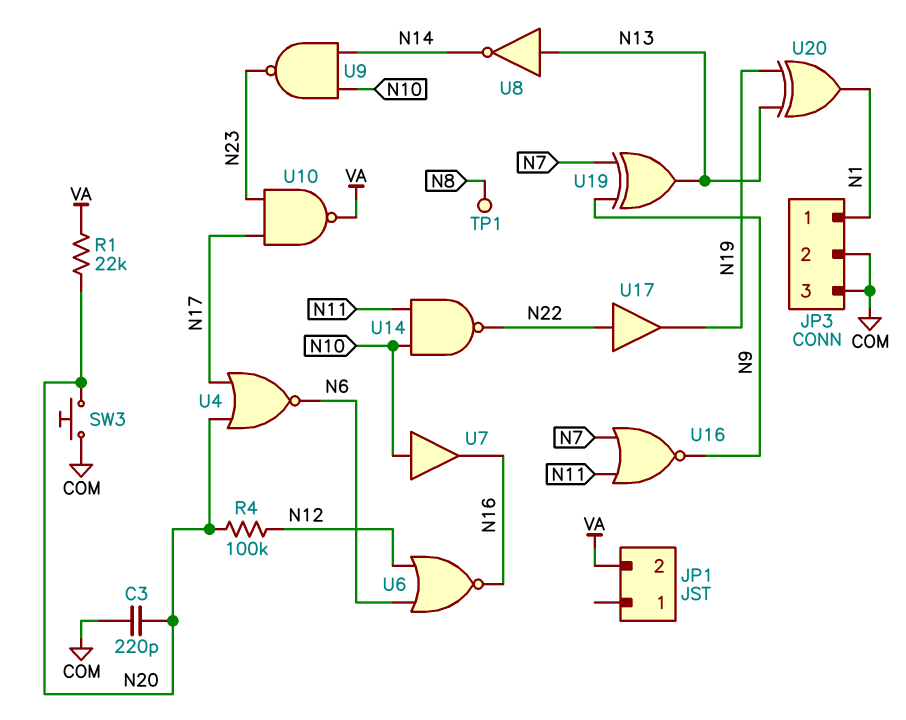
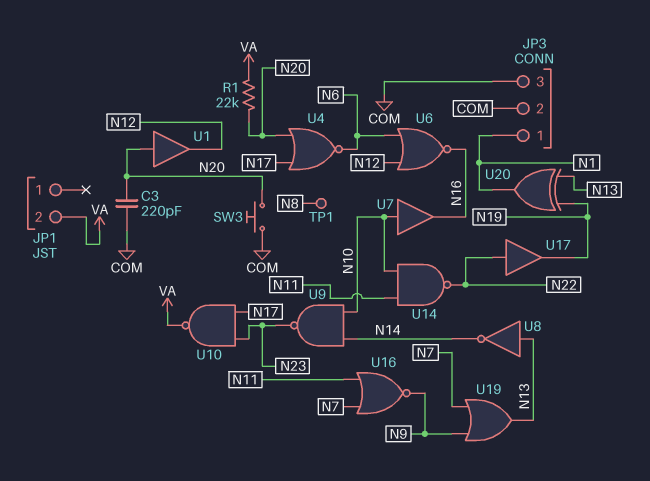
R4: 100k (N12, N20) -> none
U1: none -> buffer (in N20, out N12)
U19: XOR (in N7, in N9, out N13) -> OR (in N7, in N9, out N13)

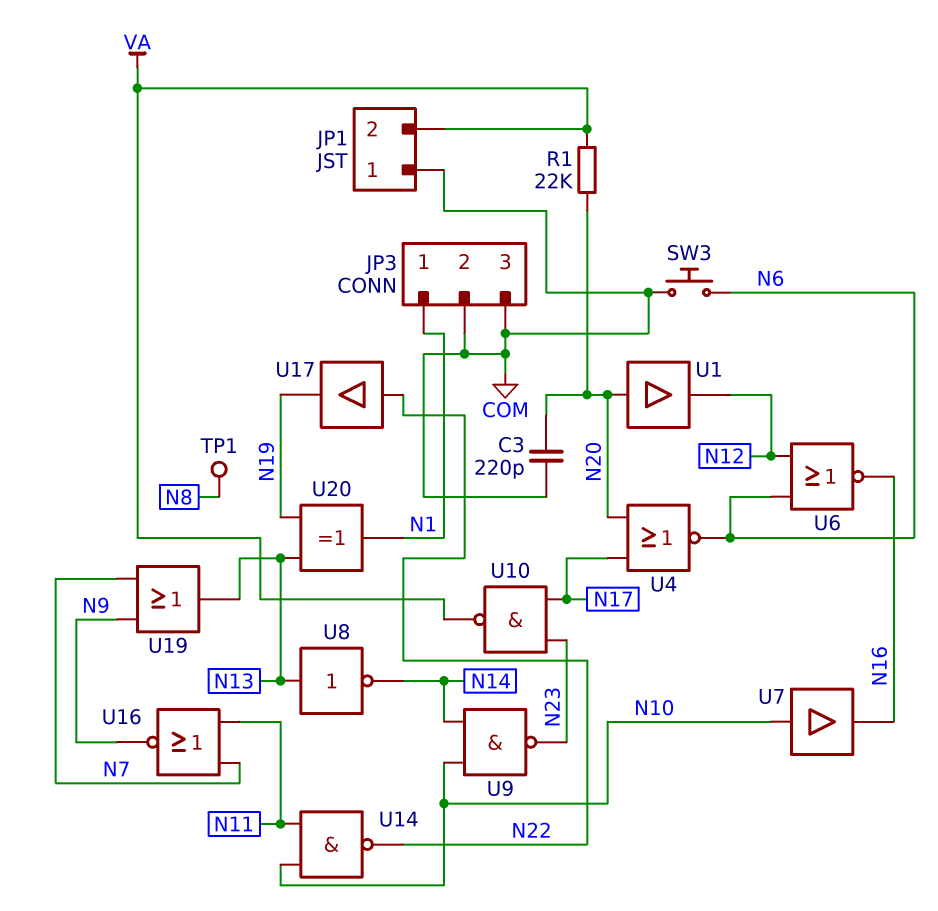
JP1 pin 1: none -> COM
SW3: button (COM, N20) -> button (COM, N6)

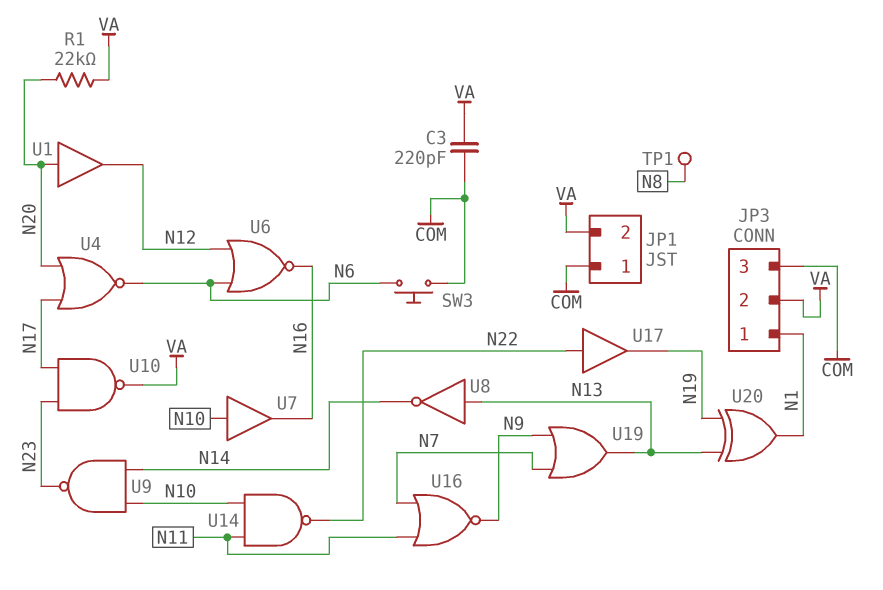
C3: 220pF (COM, N20) -> 220pF (COM, VA)
JP3 pin 2: COM -> VA

